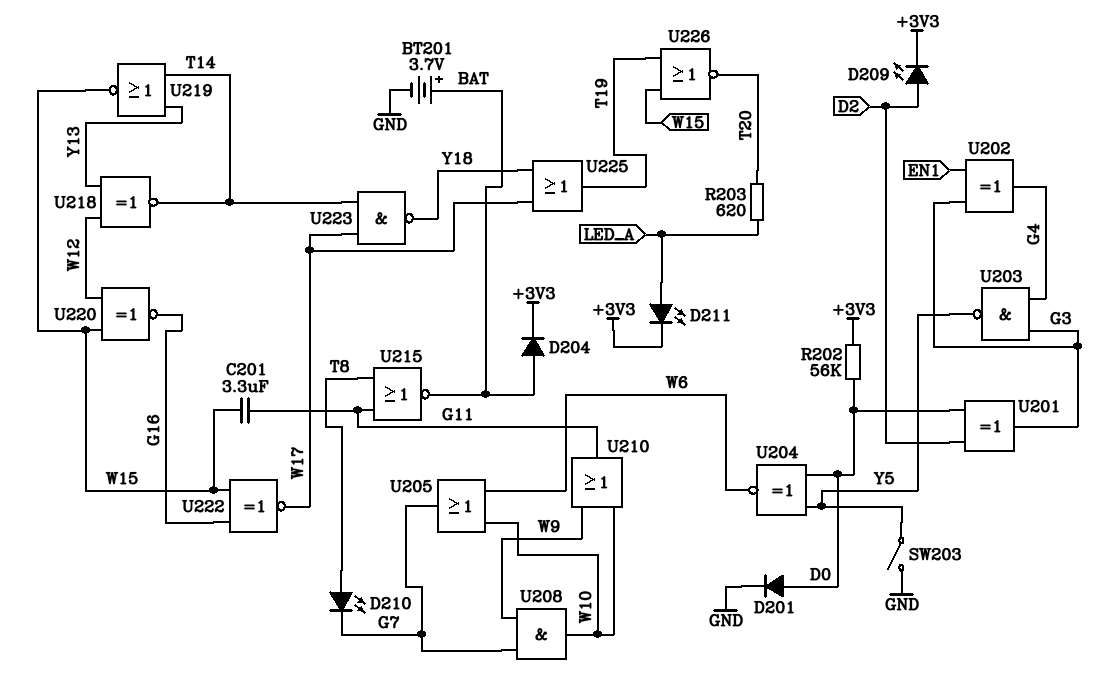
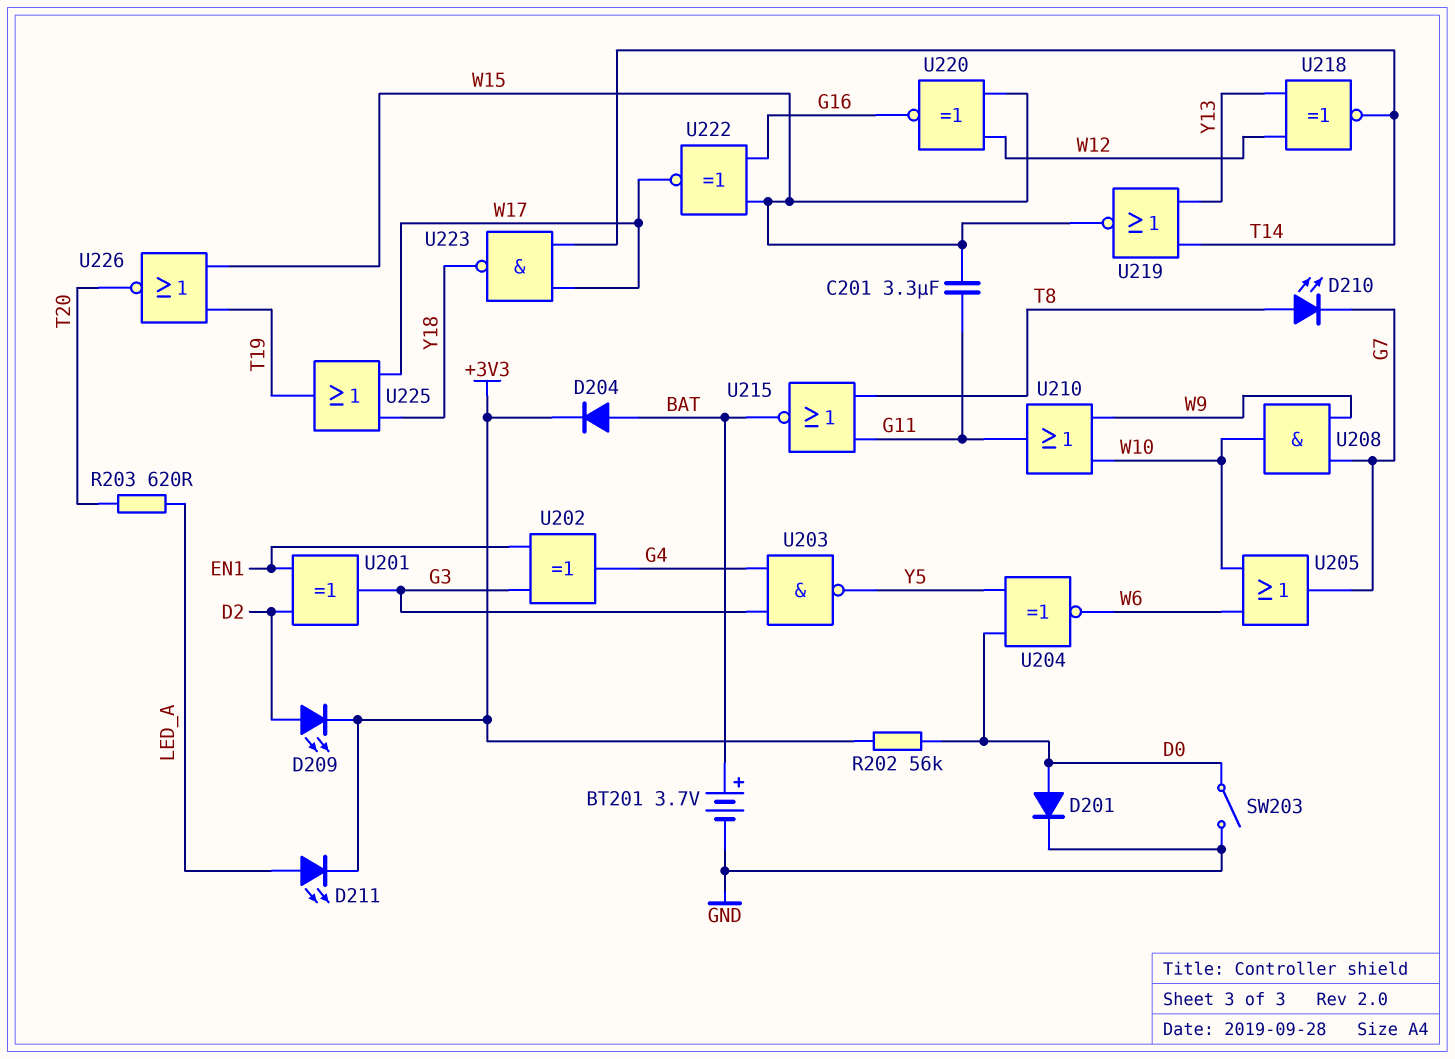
SW203: switch (GND, Y5) -> switch (D0, GND)
U201: XOR (in D0, in D2, out G3) -> XOR (in D2, in EN1, out G3)

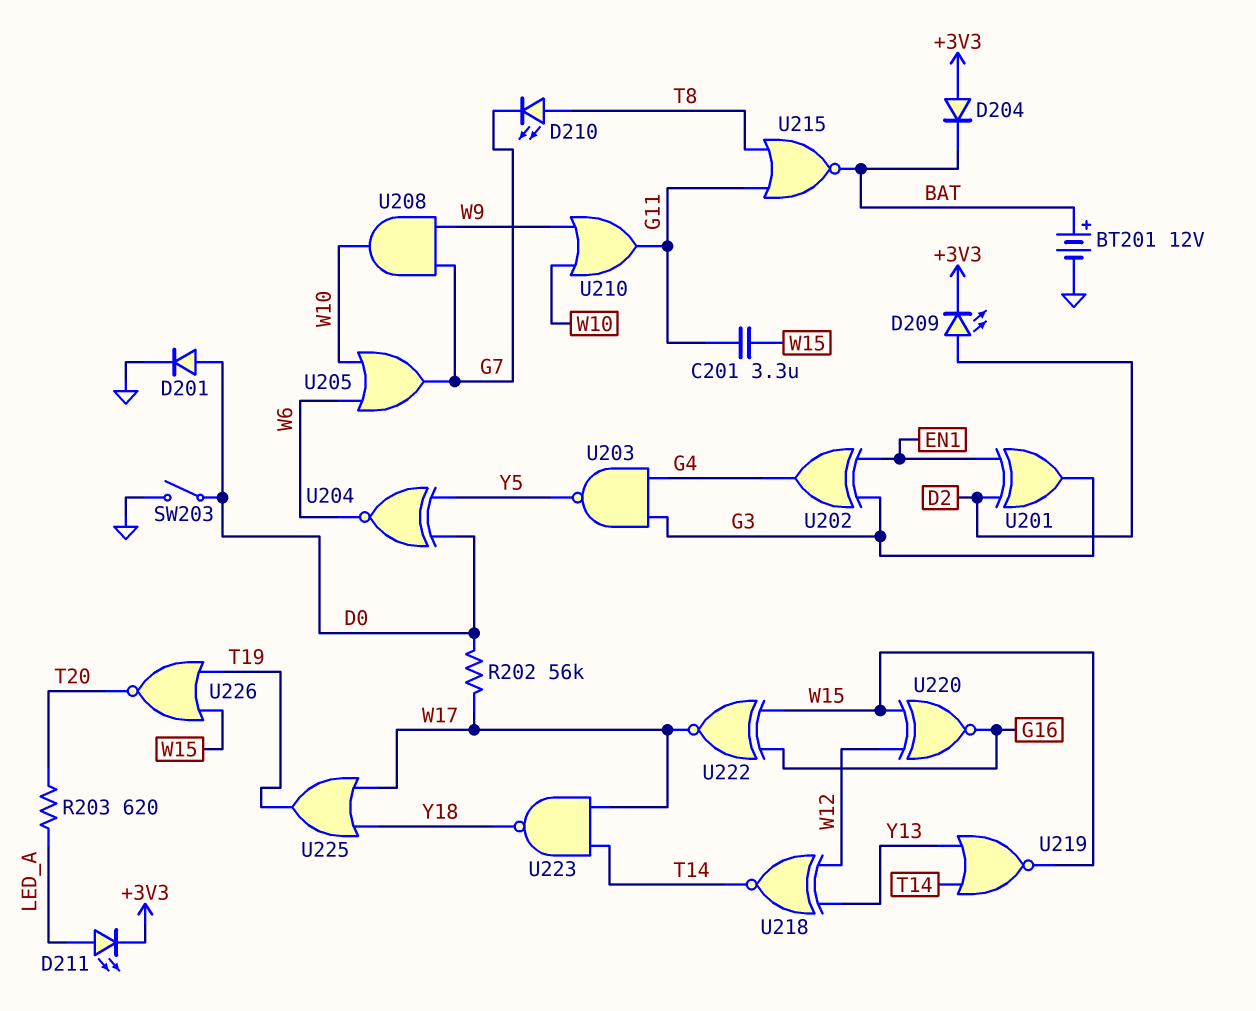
BT201: 3.7V (plus BAT, minus GND) -> 12V (plus BAT, minus GND)
D204: diode (A BAT, K +3V3) -> diode (A +3V3, K BAT)
R202: 56k (+3V3, D0) -> 56k (D0, W17)

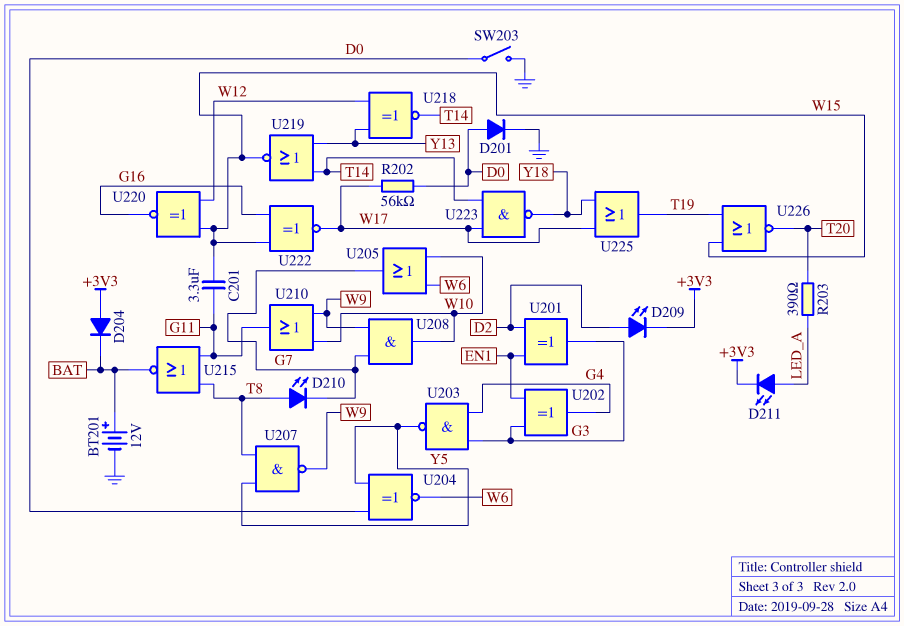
R203: 620 (LED_A, T20) -> 390 (LED_A, T20)
U207: none -> NAND (in T8, in Y5, out W9)

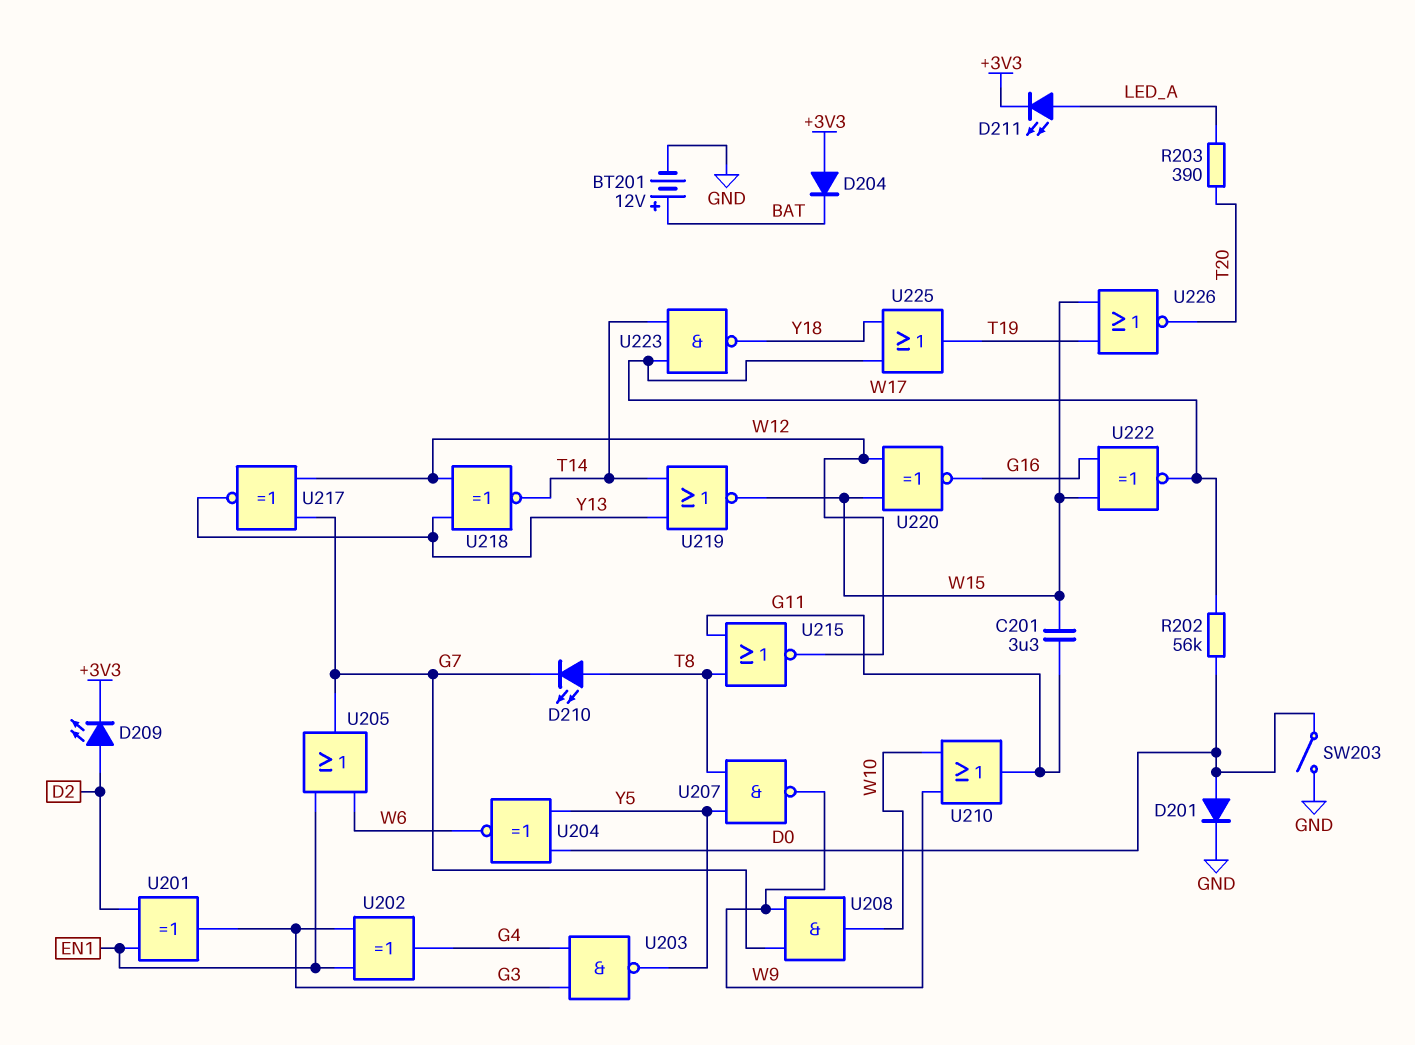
U205: OR (in W6, in W10, out G7) -> OR (in EN1, in W6, out G7)
U215: NOR (in G11, in T8, out BAT) -> NOR (in G11, in T8, out W12)
U217: none -> XNOR (in G7, in W12, out Y13)

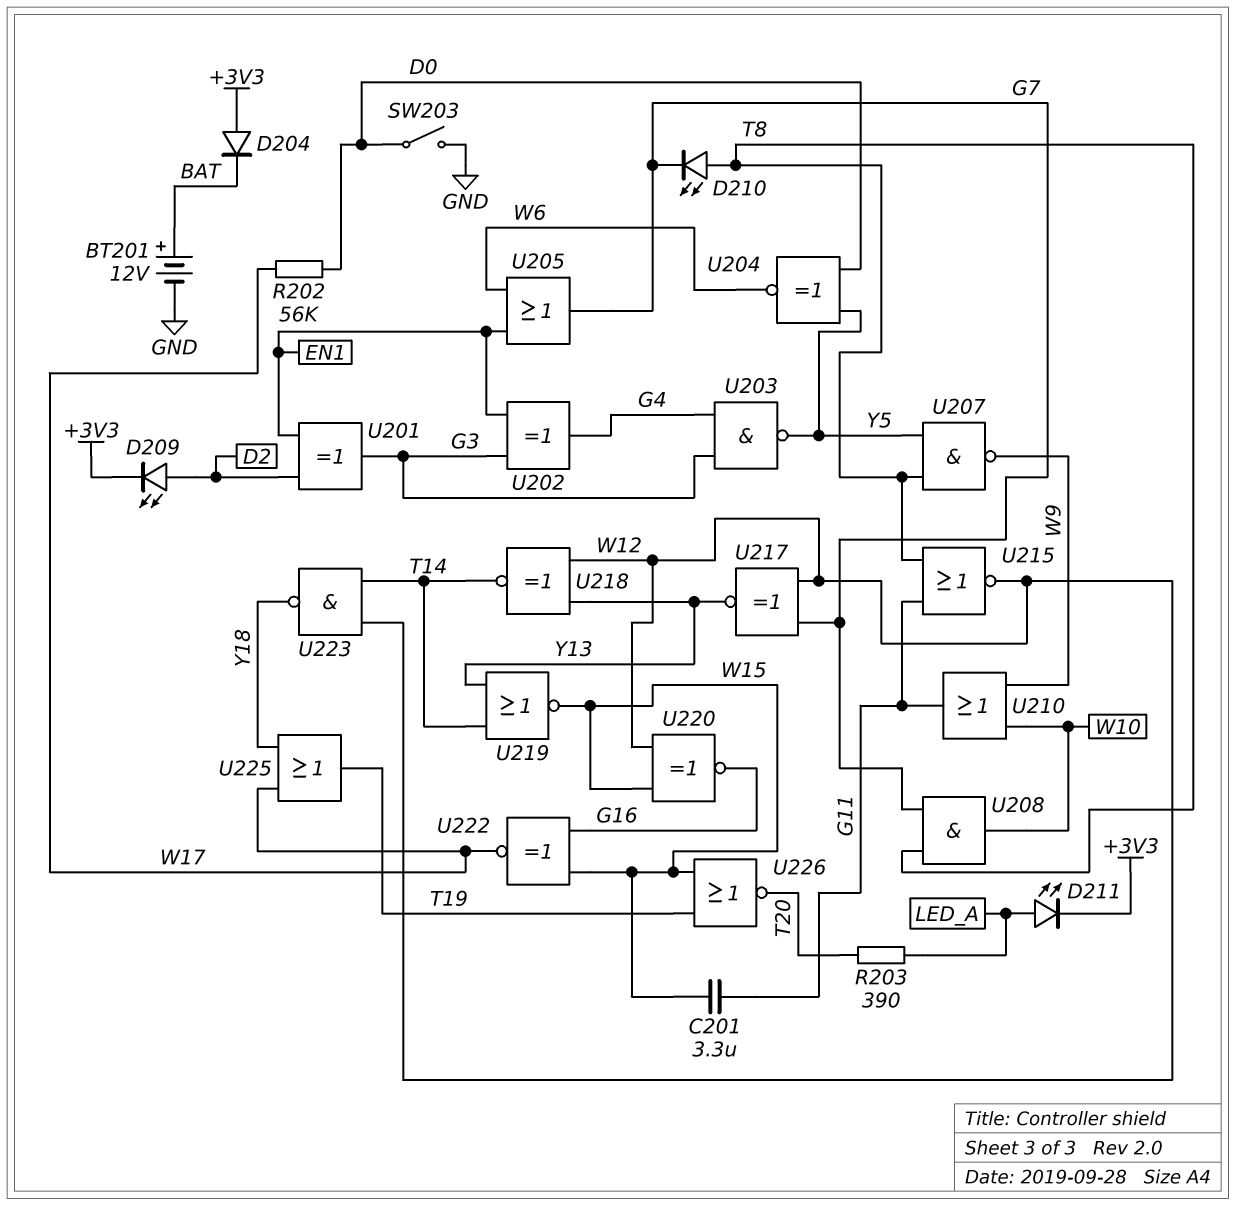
D201: diode (A D0, K GND) -> none
U208: AND (in G7, in W9, out W10) -> AND (in G7, in T8, out W10)
U223: NAND (in T14, in W17, out Y18) -> NAND (in T14, in W12, out Y18)

